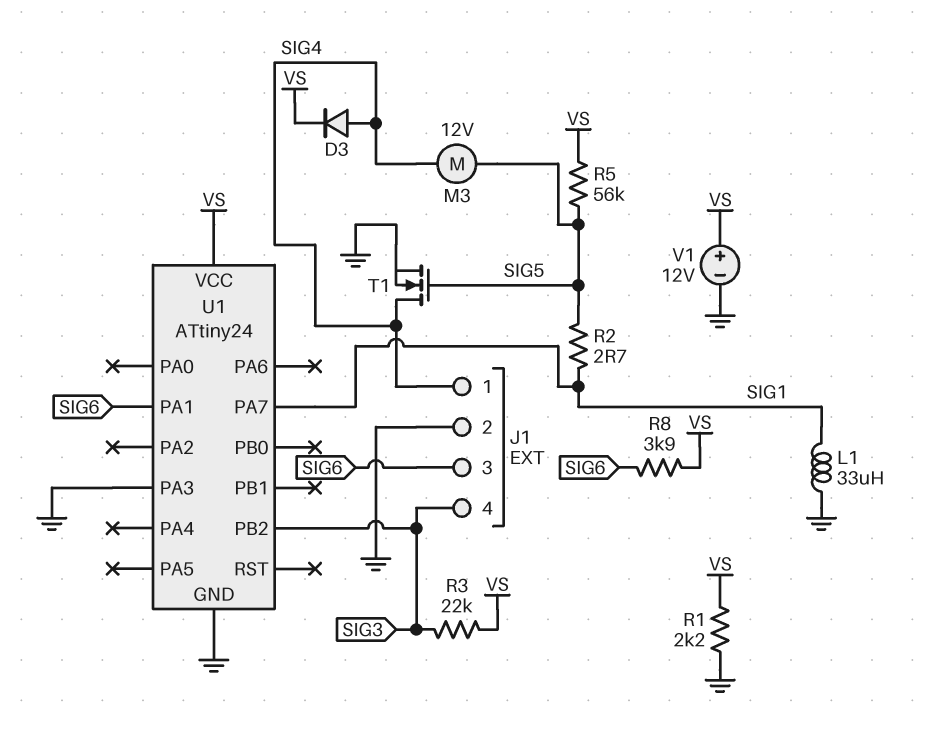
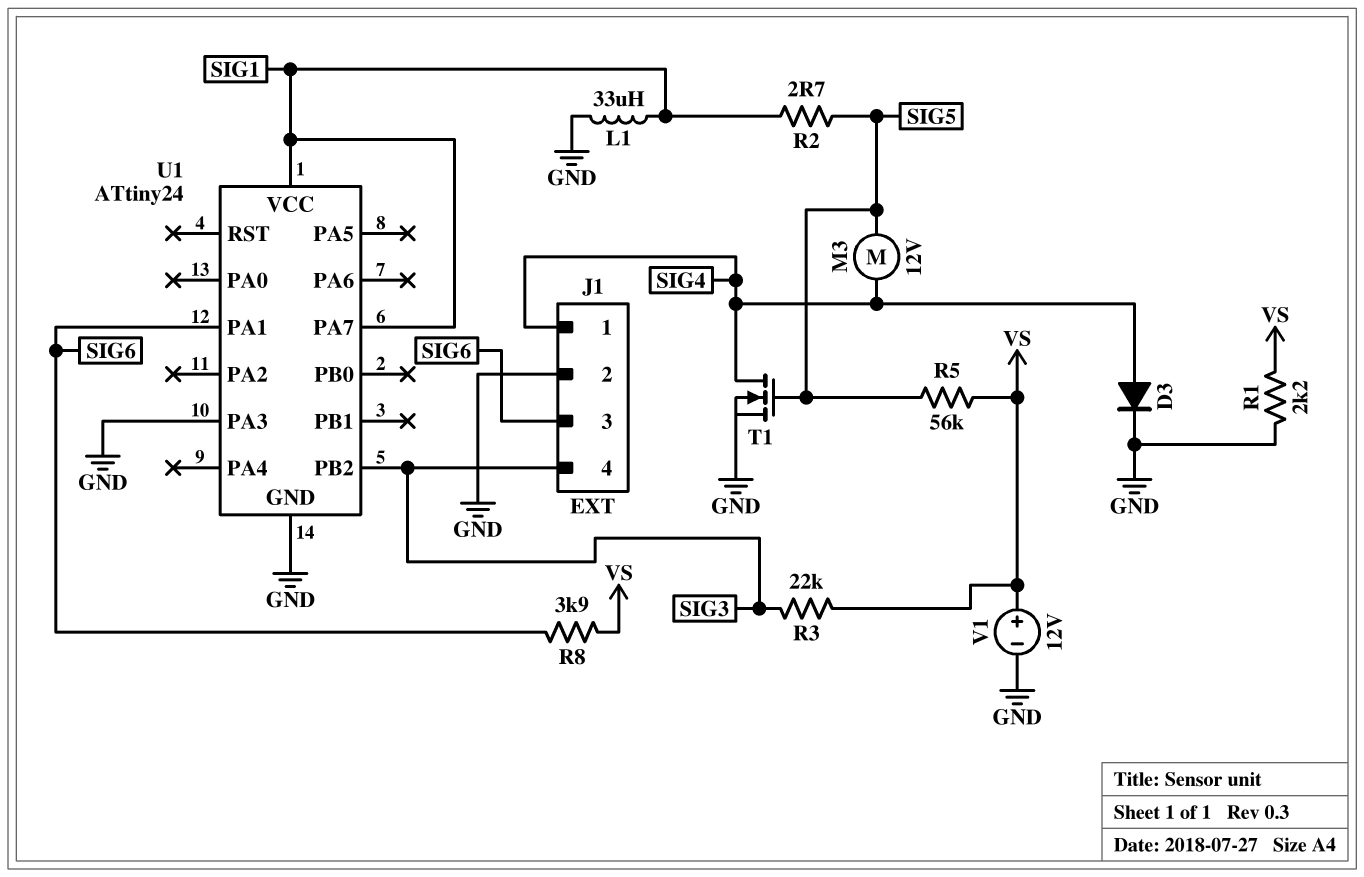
D3: diode (A SIG4, K VS) -> diode (A SIG4, K GND)
U1 pin VCC: VS -> SIG1

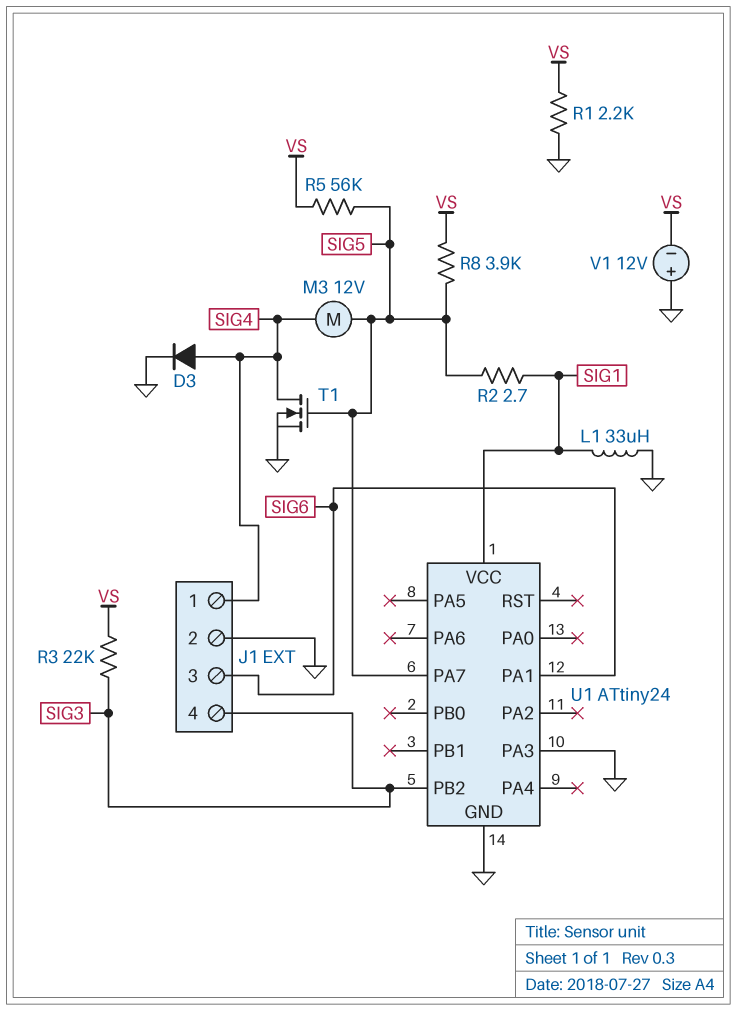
R8: 3.9k (SIG6, VS) -> 3.9k (SIG5, VS)
U1 pin PA7: SIG1 -> SIG5
V1: 12V (plus VS, minus GND) -> 12V (plus GND, minus VS)

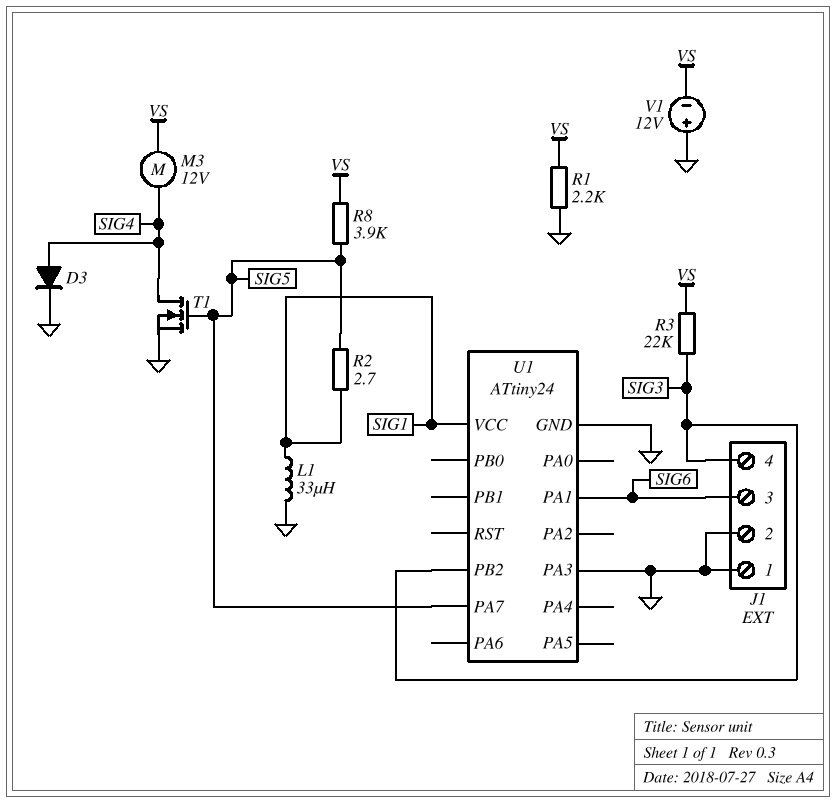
J1 pin 1: SIG4 -> GND
M3: motor 12V (SIG4, SIG5) -> motor 12V (SIG4, VS)
R5: 56k (SIG5, VS) -> none

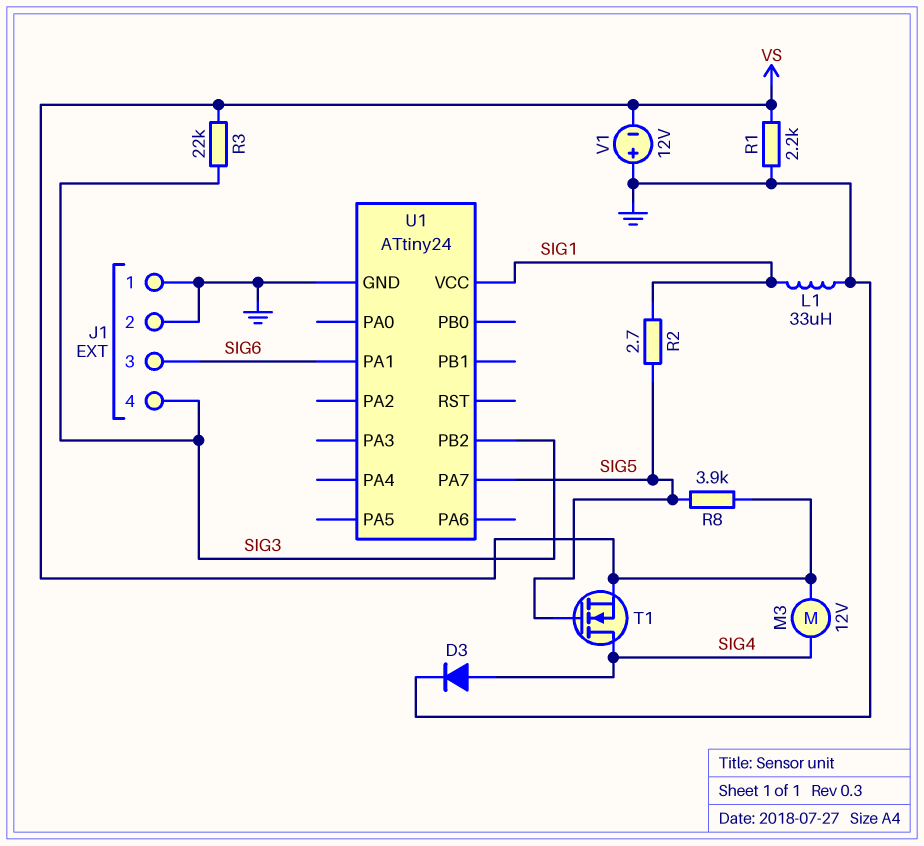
T1: NMOS (G SIG5, D SIG4, S GND) -> NMOS (G SIG5, D SIG4, S VS)
U1 pin PA3: GND -> none

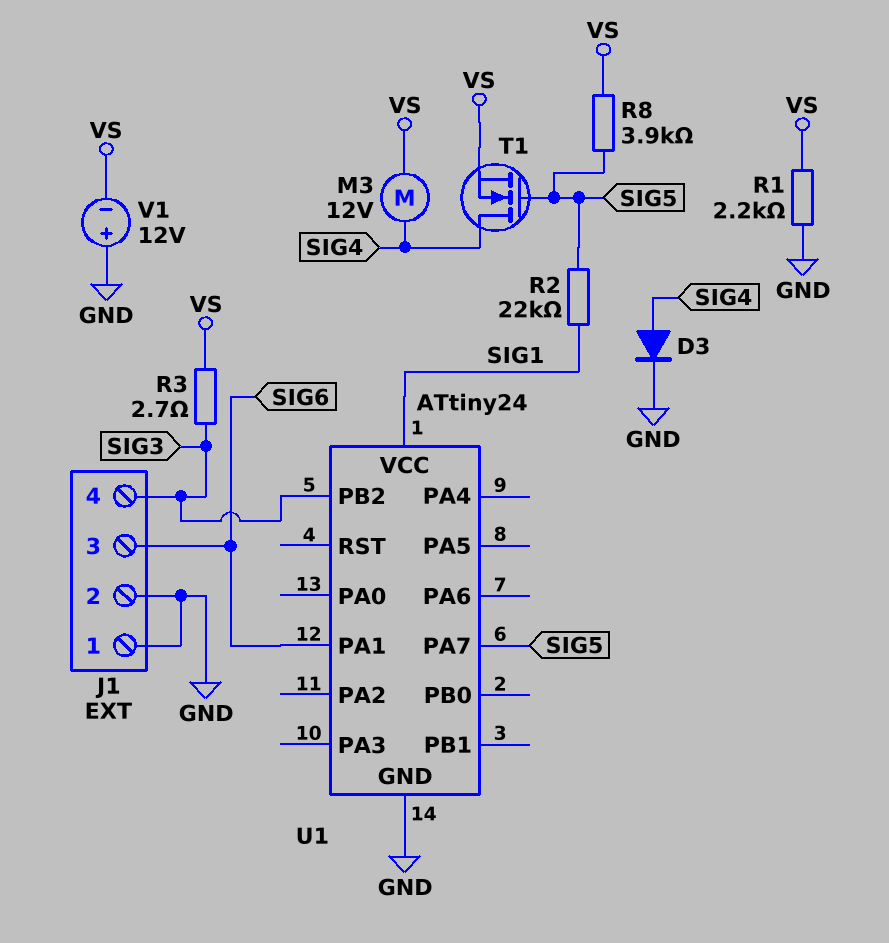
L1: 33uH (GND, SIG1) -> none
R2: 2.7 (SIG1, SIG5) -> 22k (SIG1, SIG5)
R3: 22k (SIG3, VS) -> 2.7 (SIG3, VS)

